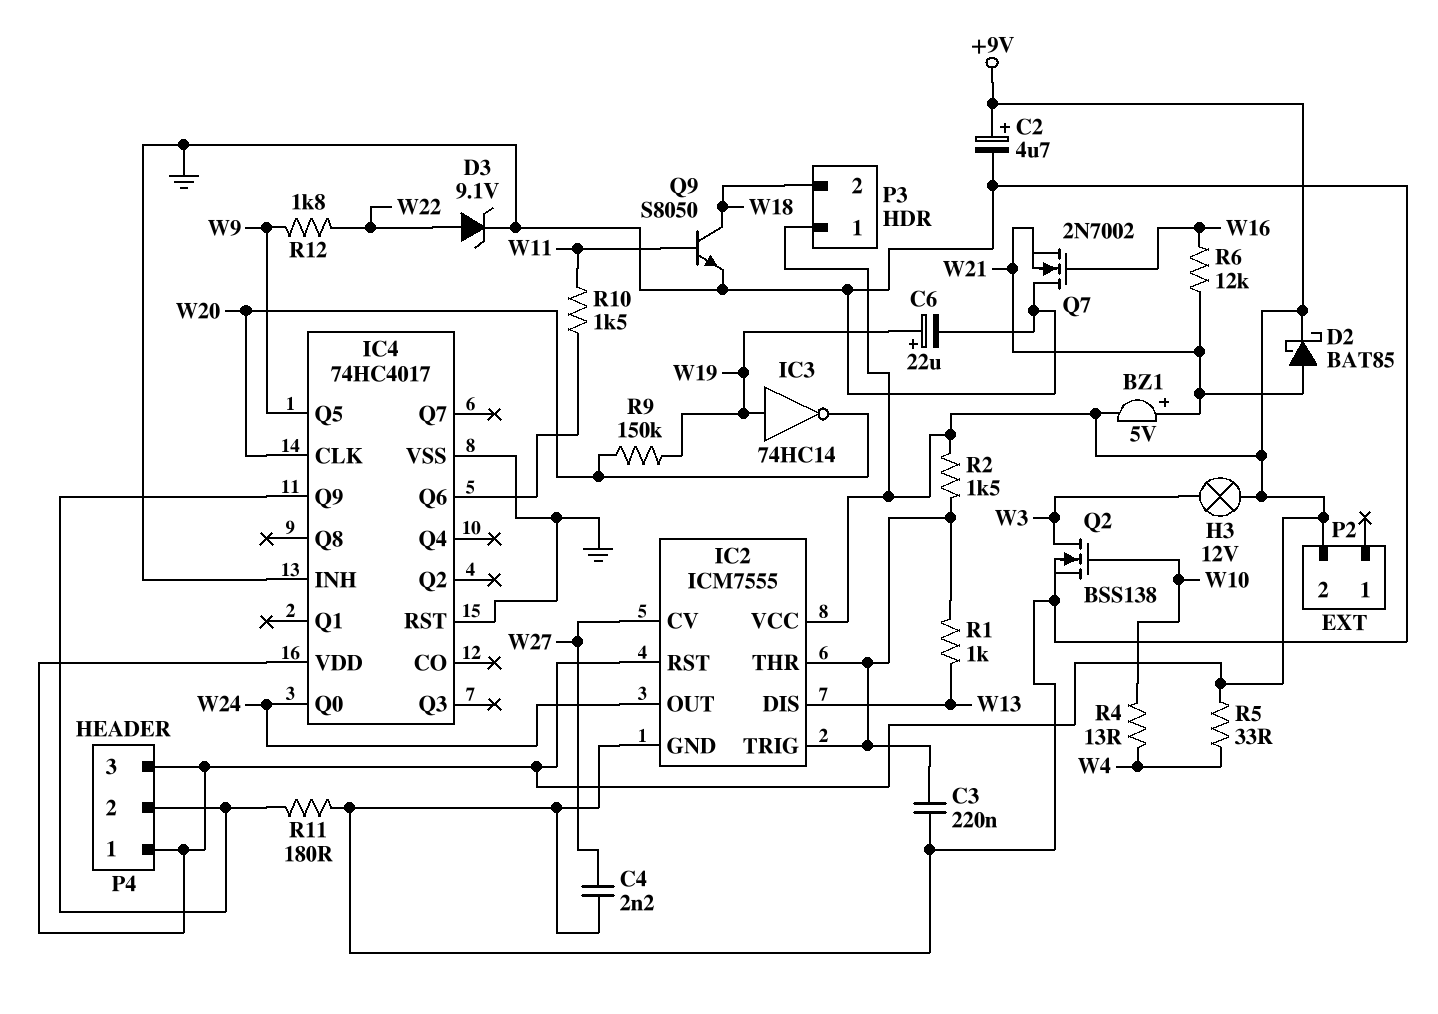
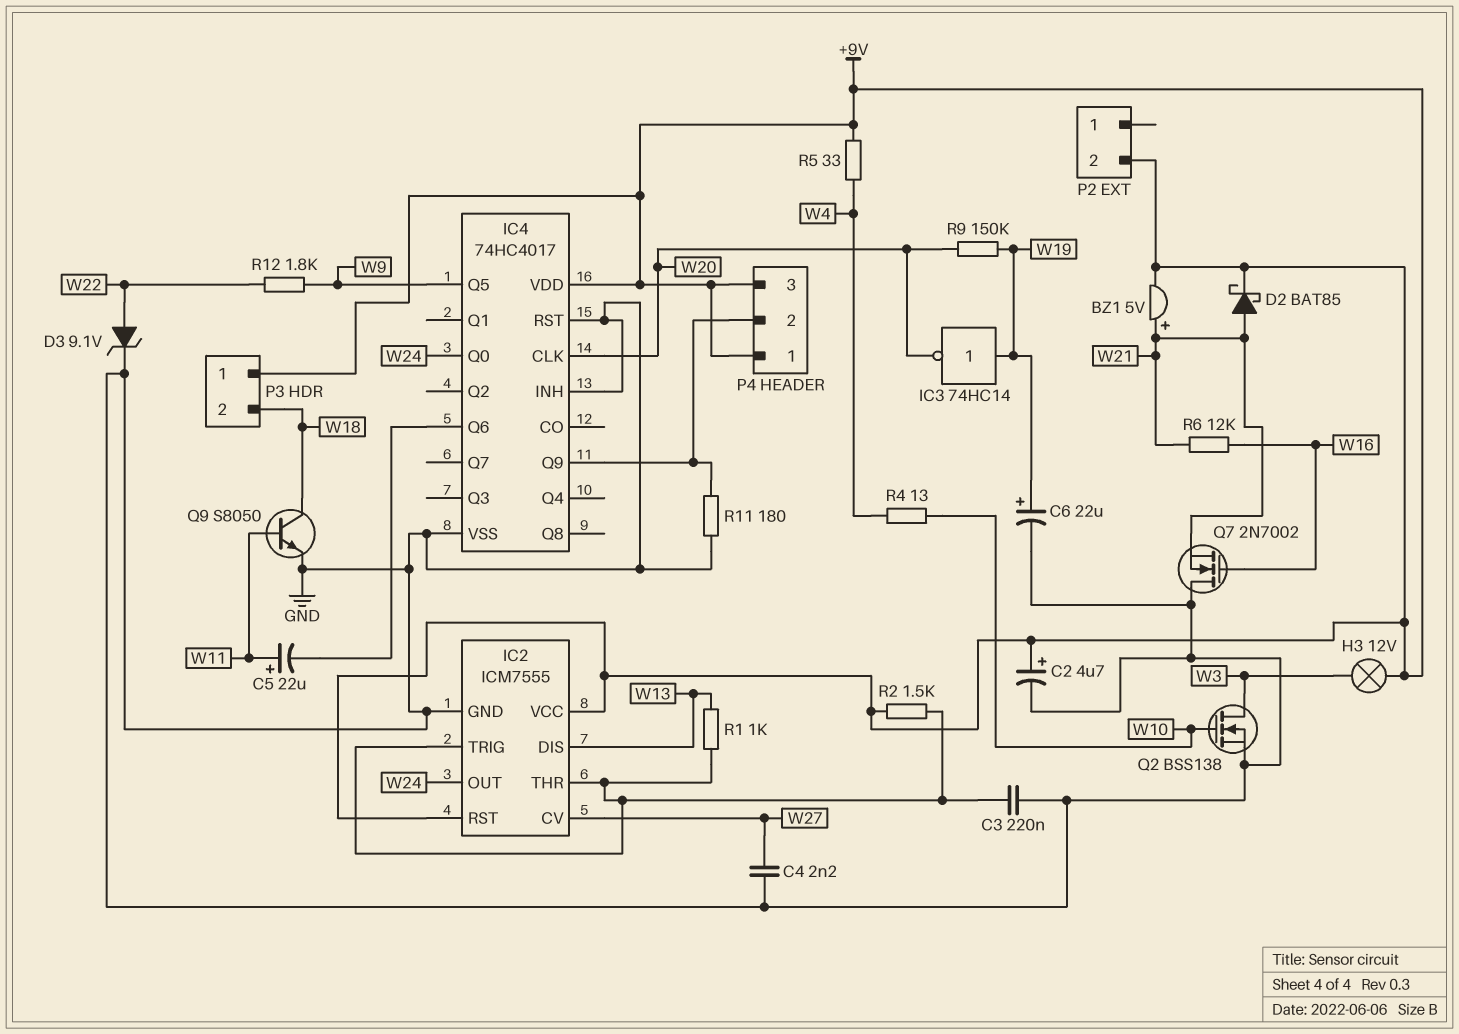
C5: none -> 22uF (plus W11, minus IC4/Q6)
R10: 1.5k (IC4/Q6, W11) -> none

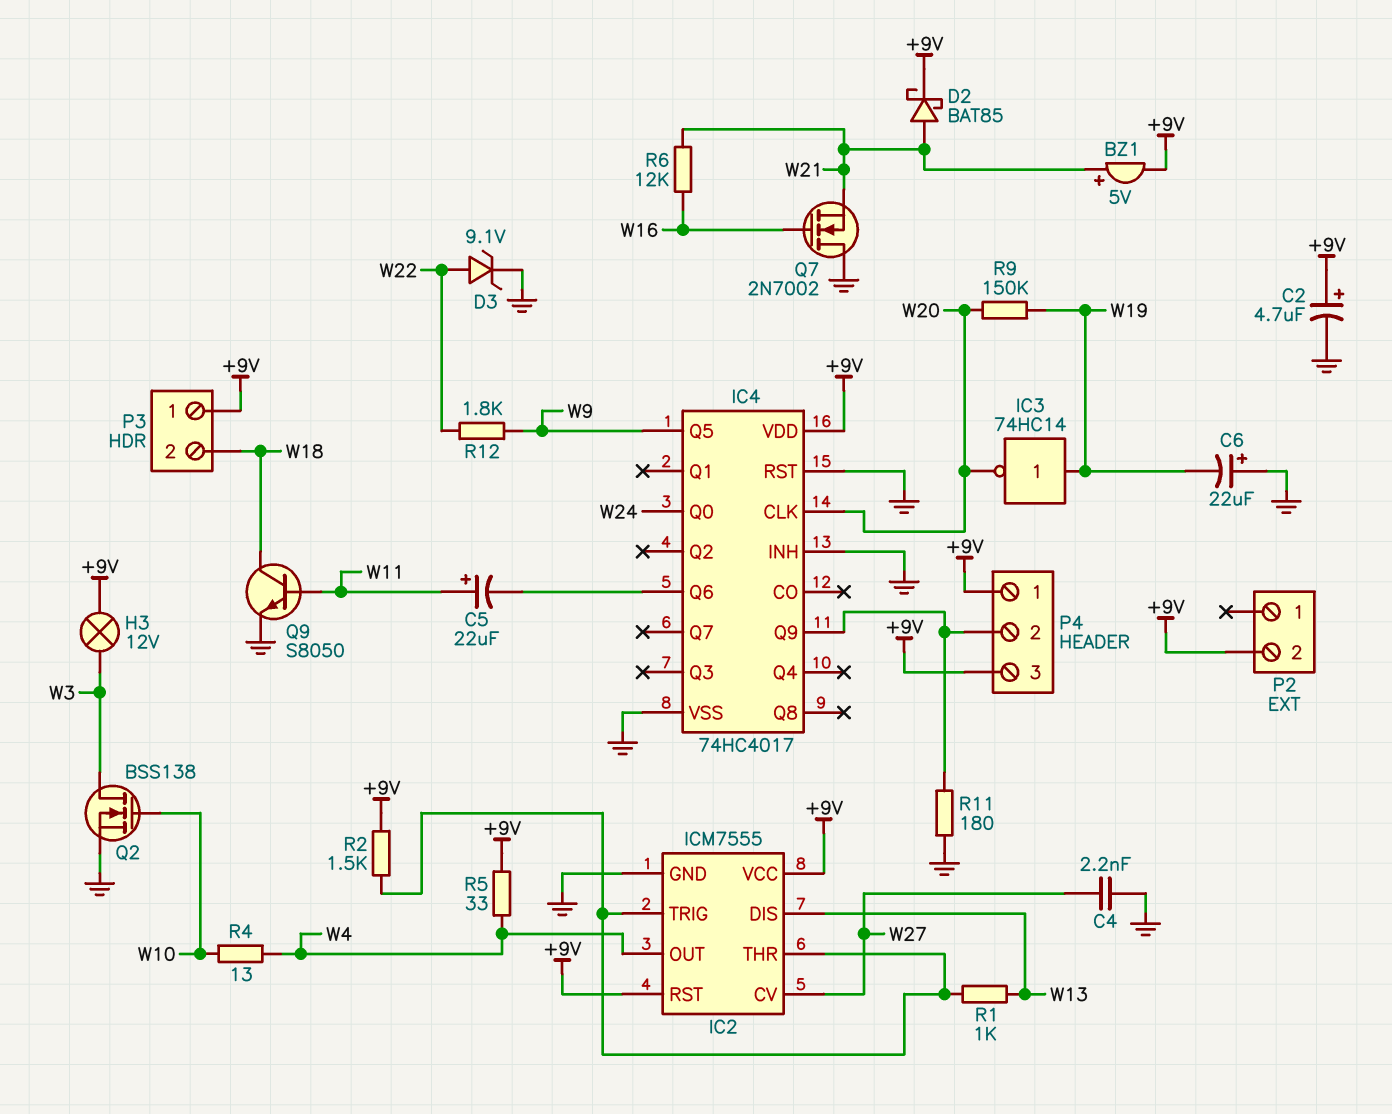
C3: 220nF (GND, IC2/THR) -> none
C6: 22uF (plus W19, minus GND) -> 22uF (plus GND, minus W19)
IC2 pin OUT: W24 -> W4

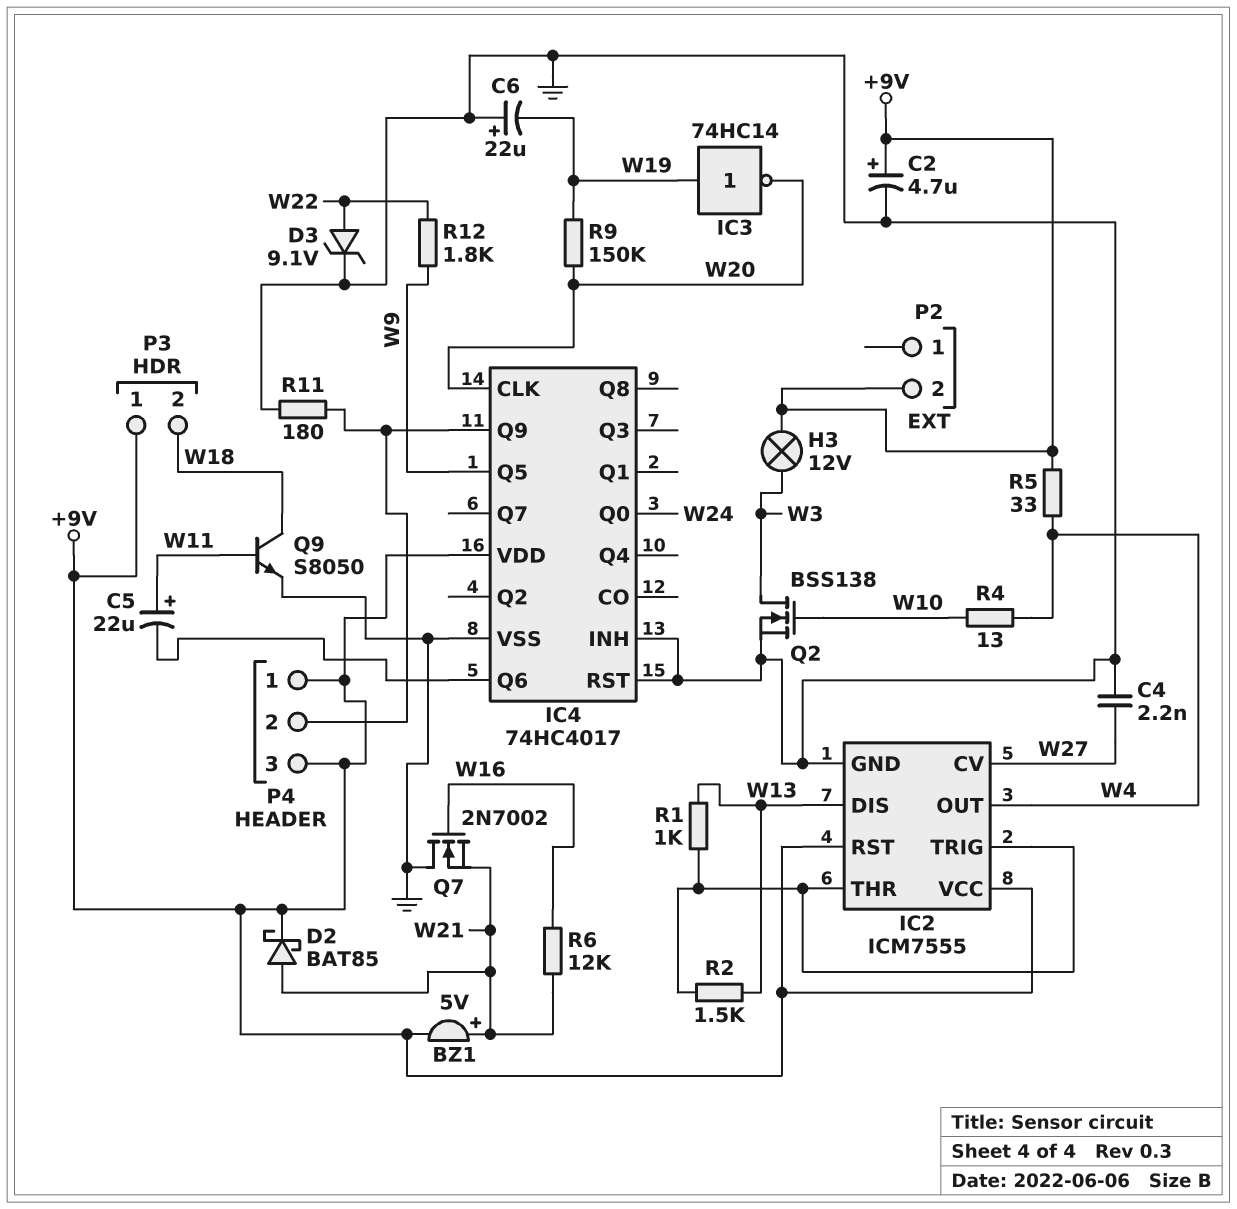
R2: 1.5k (+9V, IC2/THR) -> 1.5k (IC2/THR, W13)

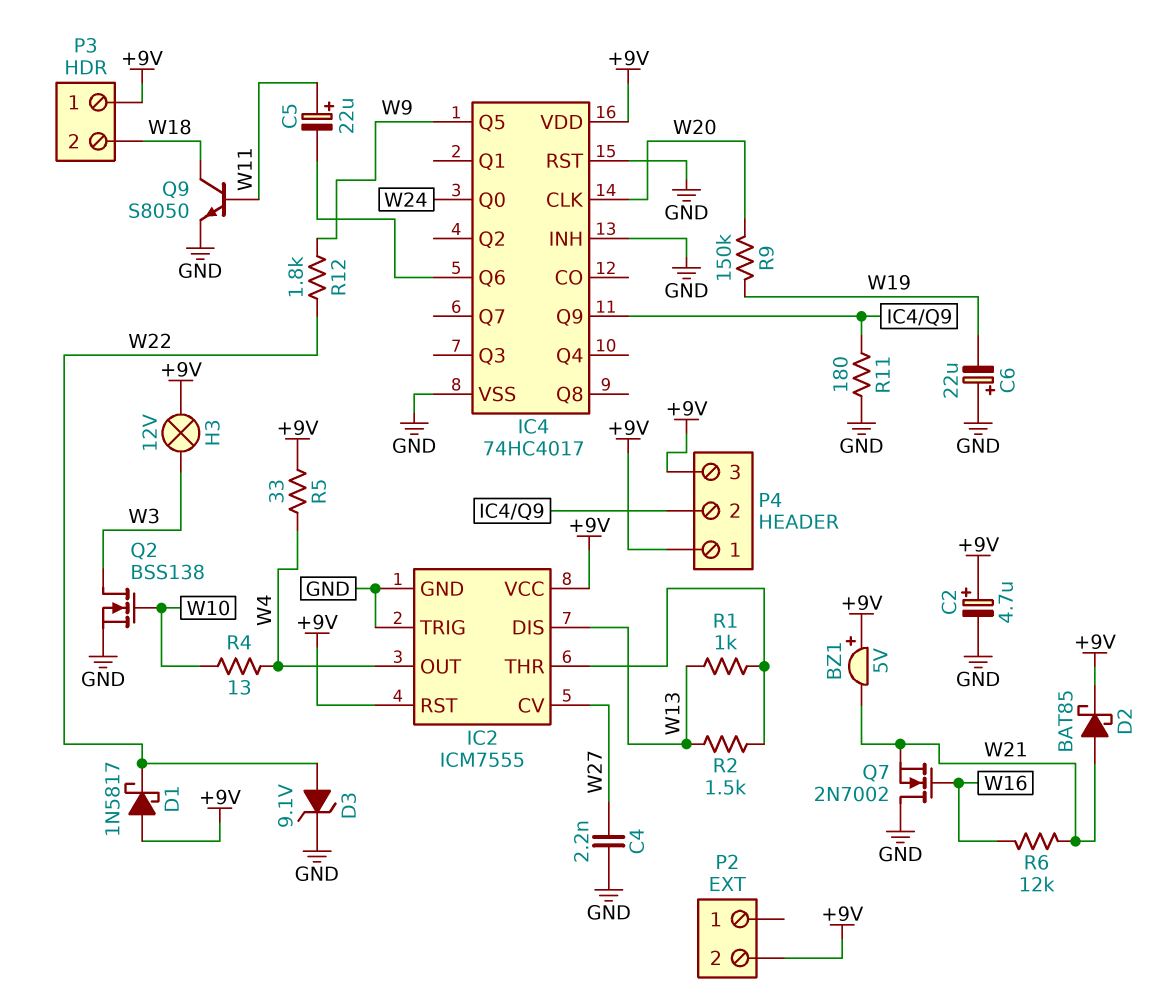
BZ1: buzzer 5V (plus W21, minus +9V) -> buzzer 5V (plus +9V, minus W21)
D1: none -> schottky 1N5817 (A +9V, K W22)
IC2 pin TRIG: IC2/THR -> GND
IC3: NOT 74HC14 (in W19, out W20) -> none

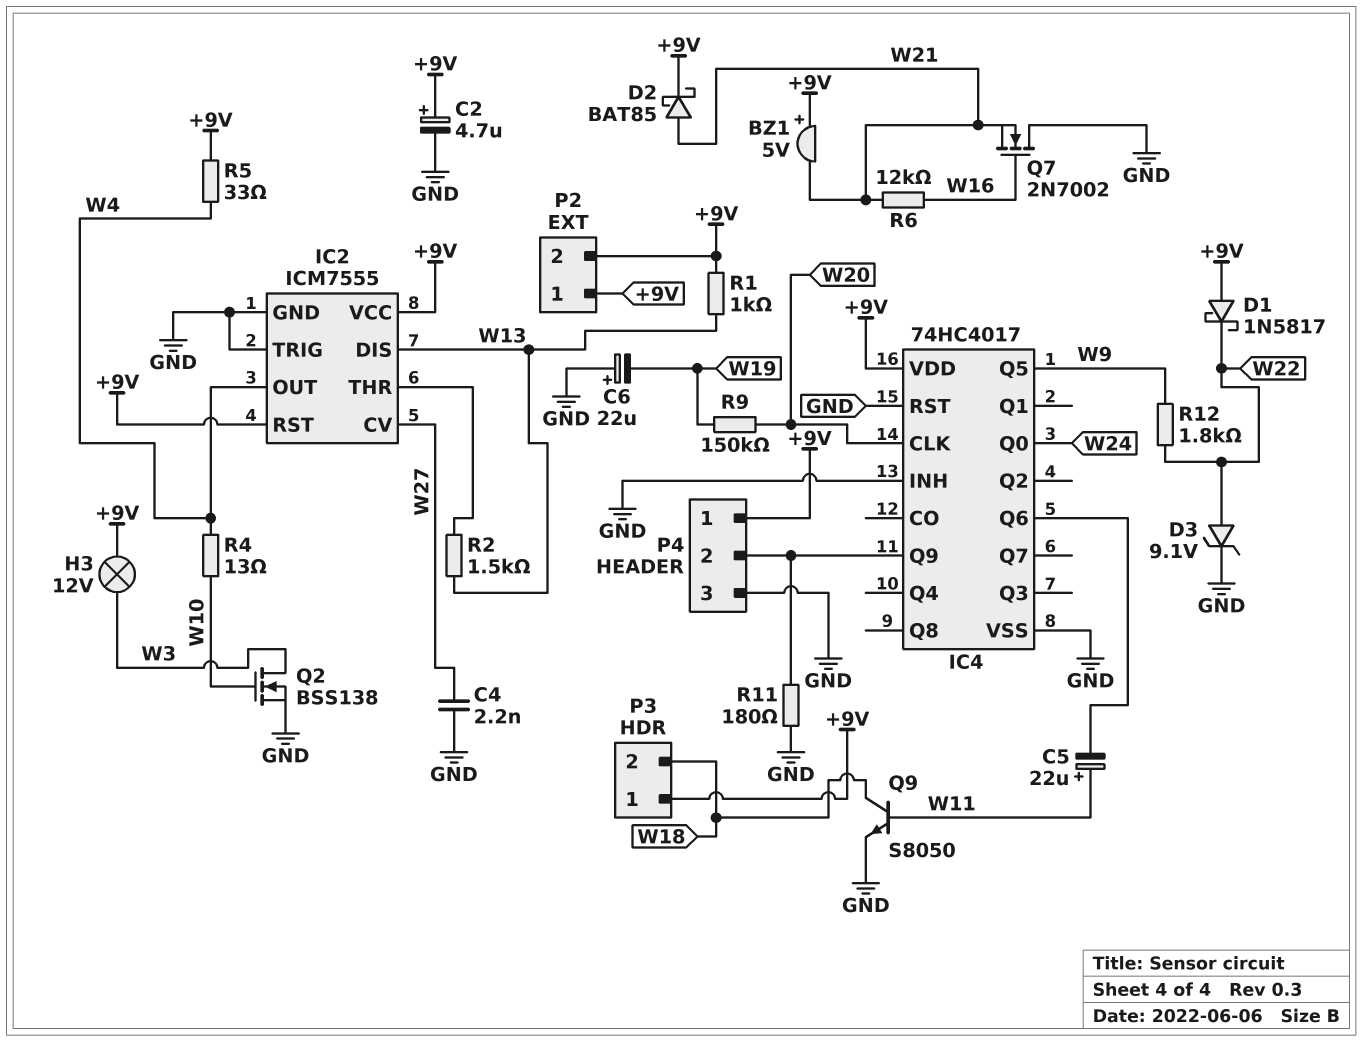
P2 pin 1: none -> +9V
P4 pin 3: +9V -> GND
R1: 1k (IC2/THR, W13) -> 1k (+9V, W13)

